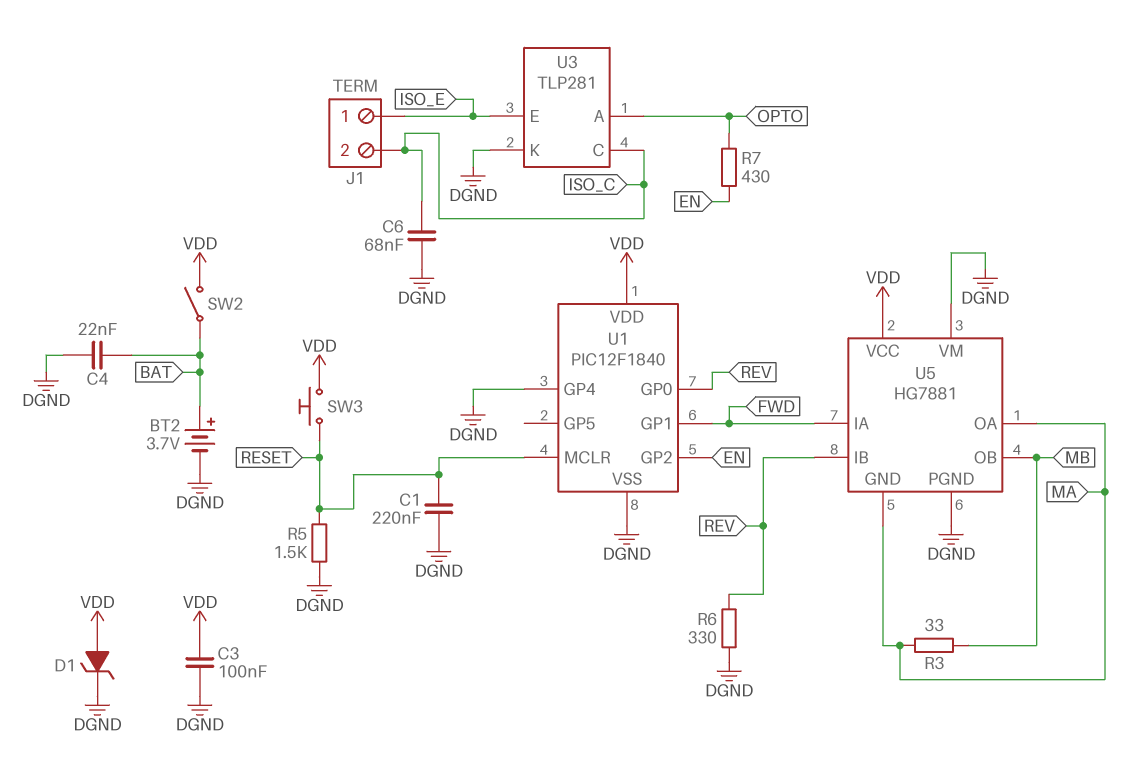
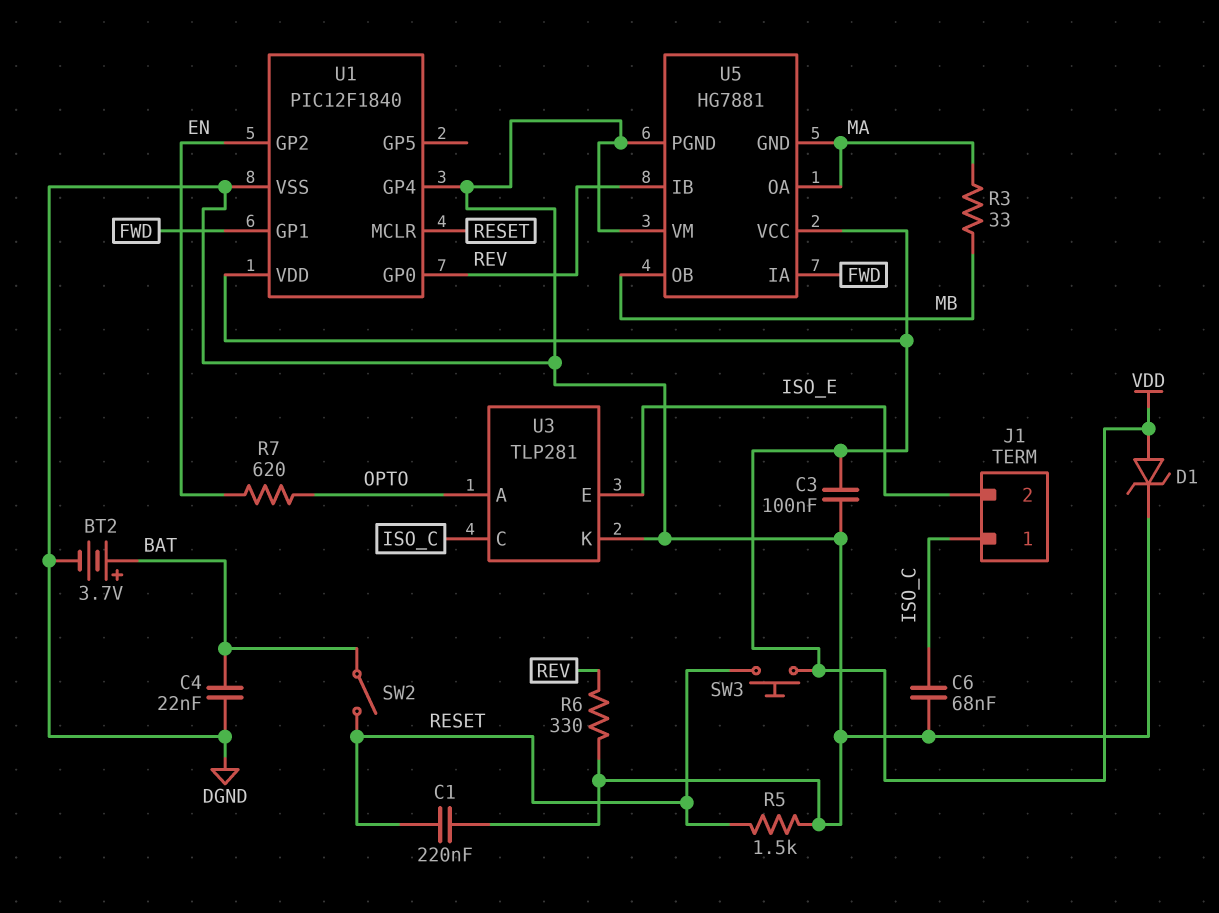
J1 pin 1: ISO_E -> ISO_C
J1 pin 2: ISO_C -> ISO_E
R7: 430 (EN, OPTO) -> 620 (EN, OPTO)
SW2: switch (BAT, VDD) -> switch (BAT, RESET)

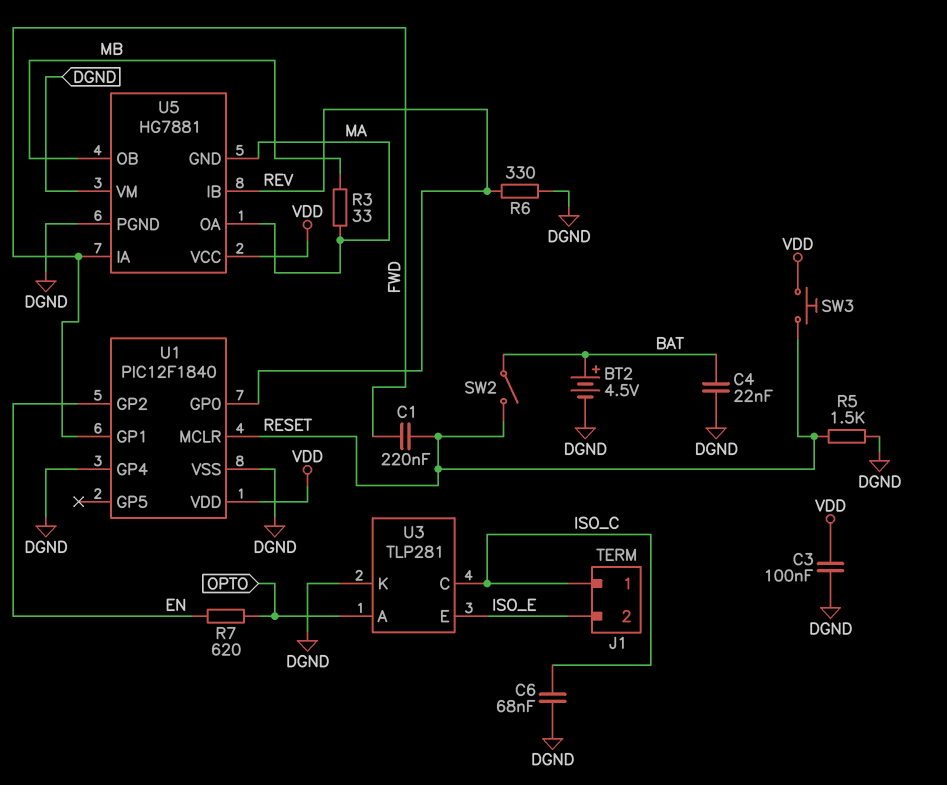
BT2: 3.7V (plus BAT, minus DGND) -> 4.5V (plus BAT, minus DGND)
C1: 220nF (DGND, RESET) -> 220nF (FWD, RESET)
D1: zener (A VDD, K DGND) -> none

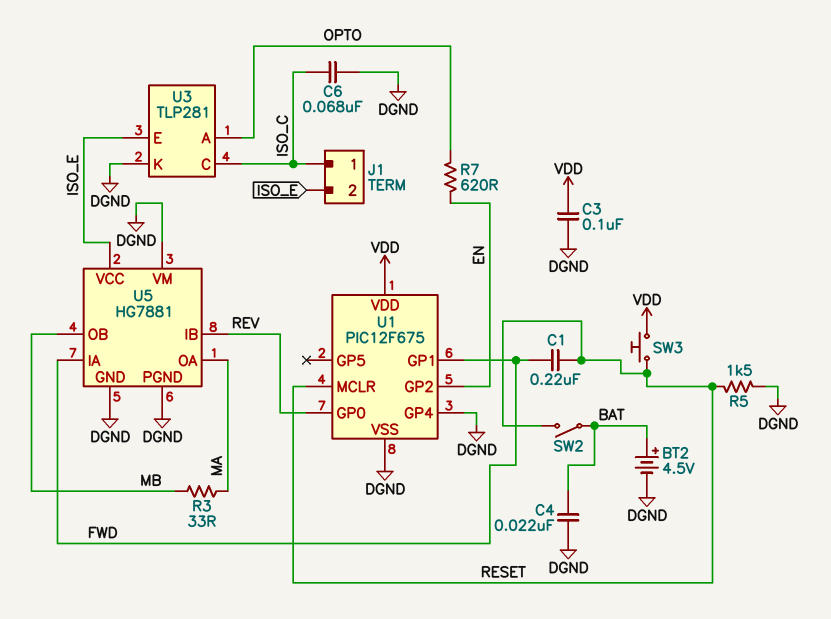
R6: 330 (DGND, REV) -> none
U1: PIC12F1840 -> PIC12F675
U5 pin GND: MA -> DGND
U5 pin VCC: VDD -> ISO_E

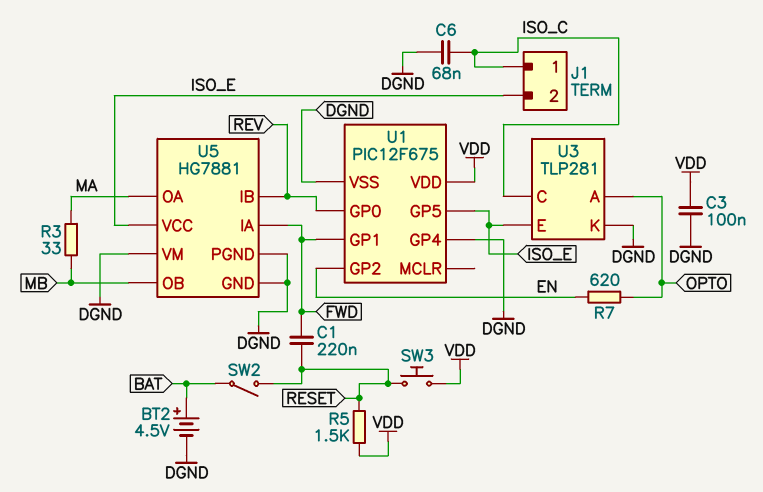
C4: 22nF (BAT, DGND) -> none
R5: 1.5k (DGND, RESET) -> 1.5k (RESET, VDD)
U1 pin GP5: none -> ISO_E
U1 pin MCLR: RESET -> none

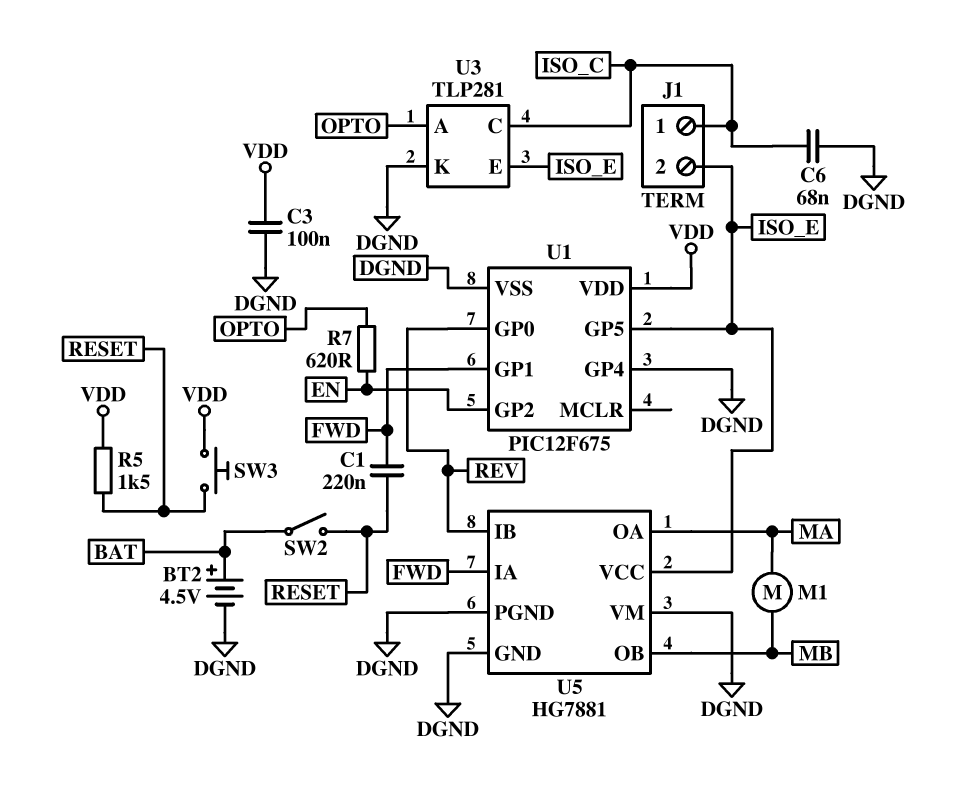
M1: none -> motor (MA, MB)
R3: 33 (MA, MB) -> none

